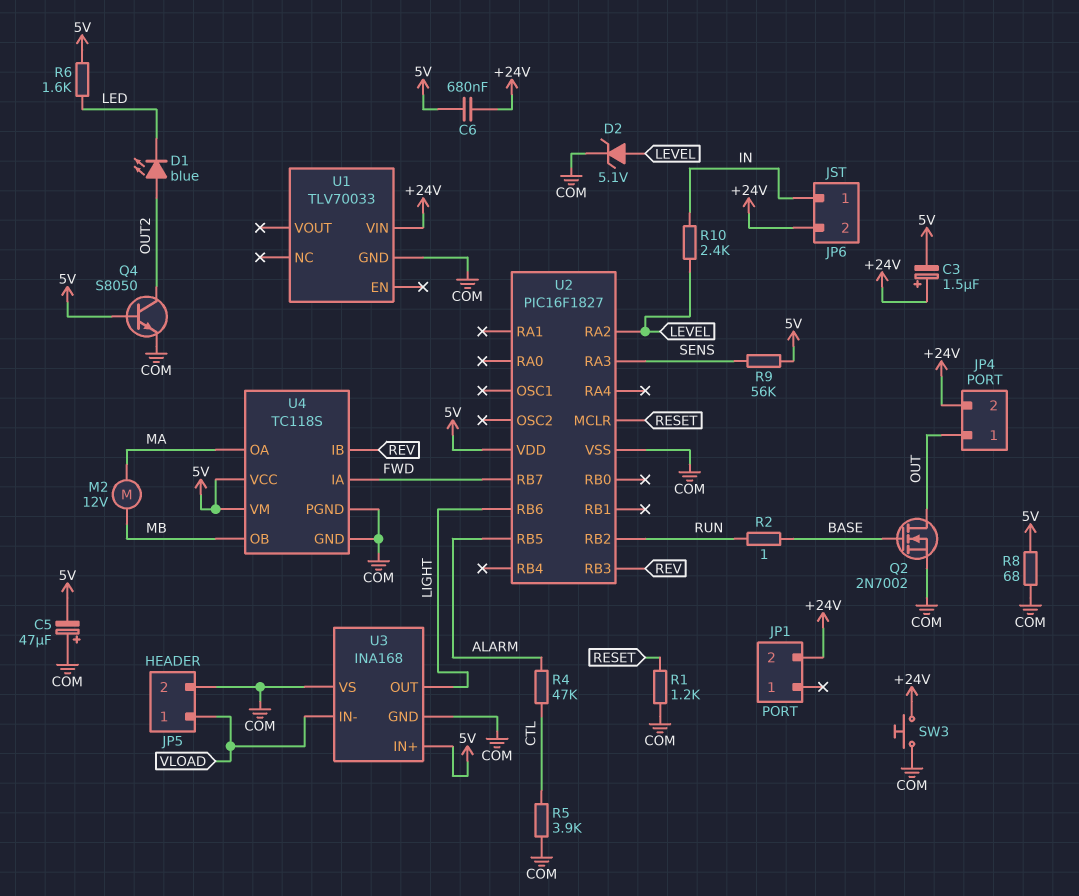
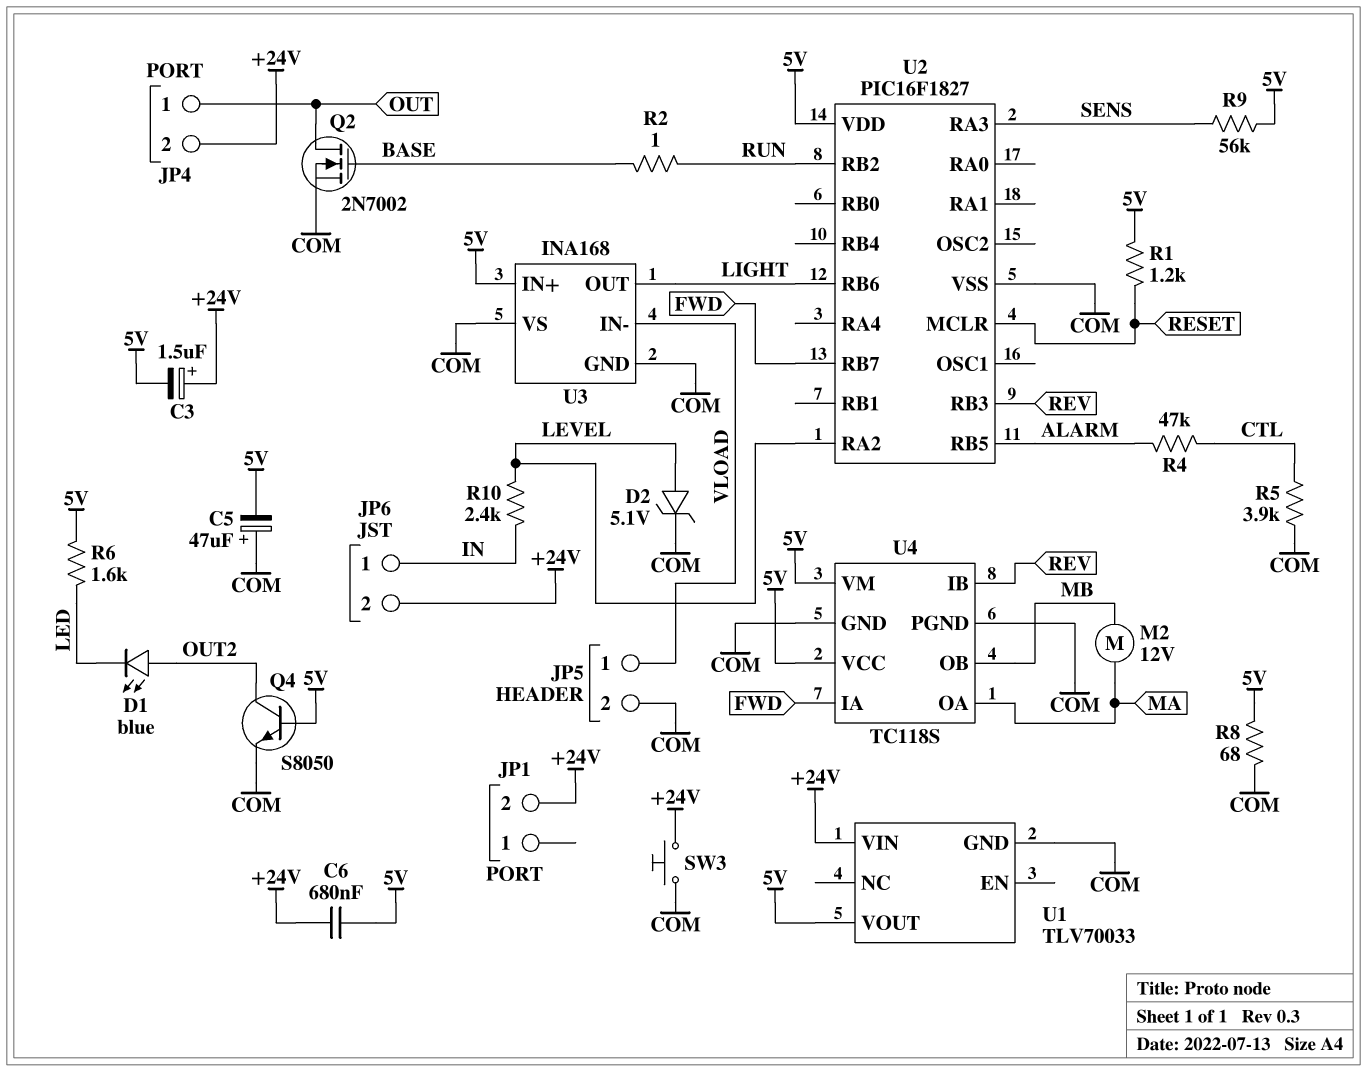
R1: 1.2k (COM, RESET) -> 1.2k (5V, RESET)
U1 pin VOUT: none -> 5V

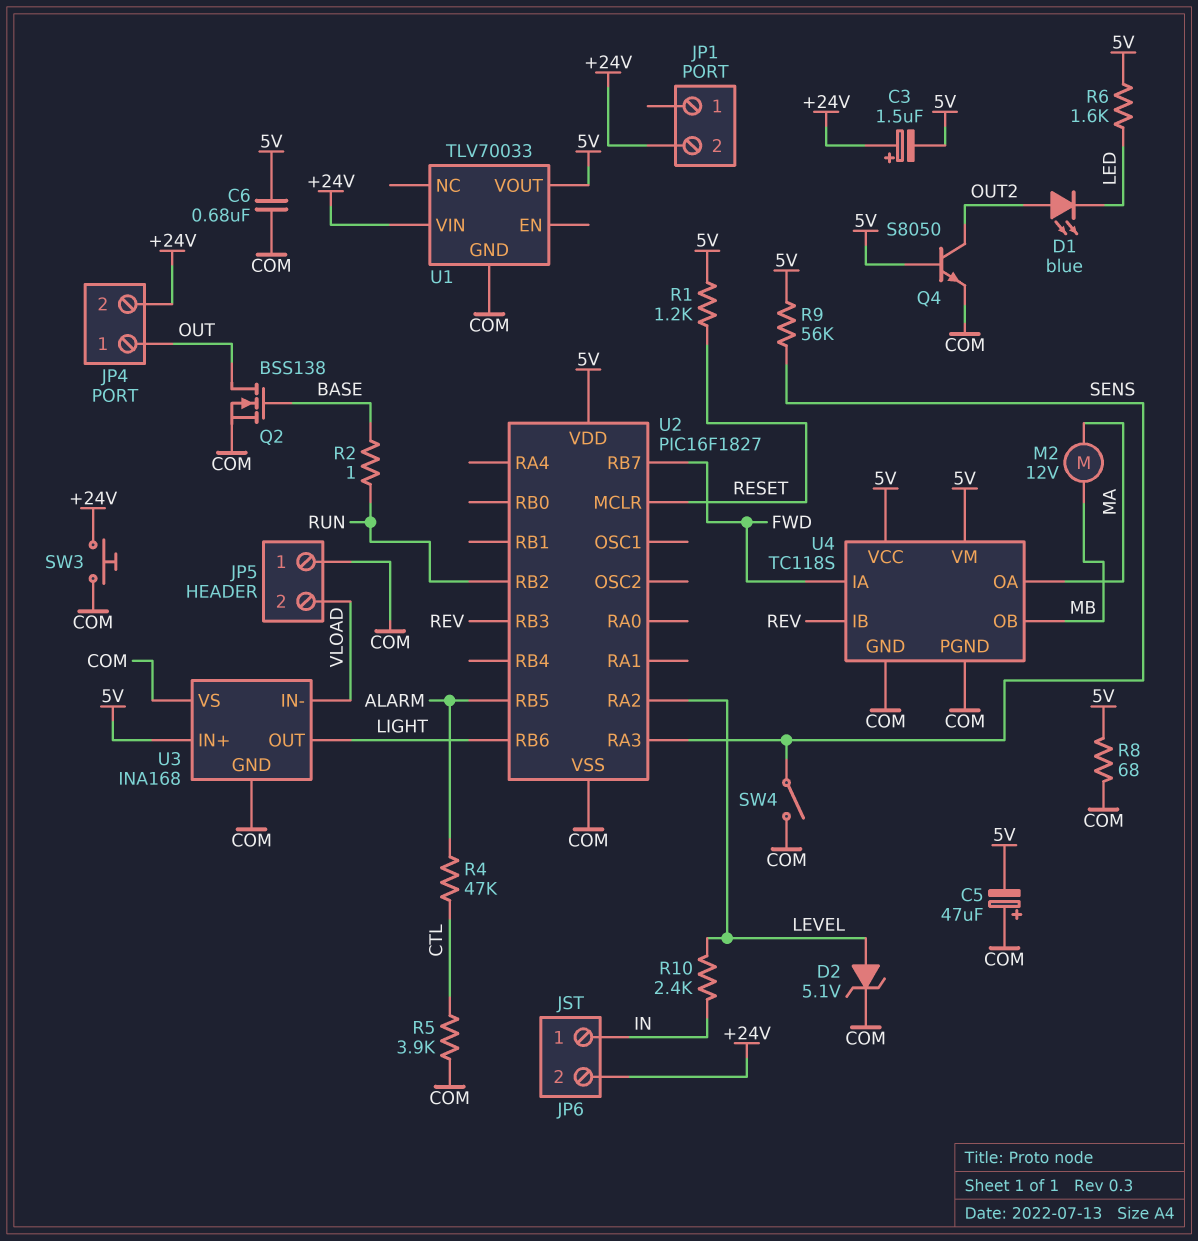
C6: 680nF (+24V, 5V) -> 680nF (5V, COM)
JP5 pin 1: VLOAD -> COM
JP5 pin 2: COM -> VLOAD
Q2: NMOS 2N7002 (G BASE, D OUT, S COM) -> NMOS BSS138 (G BASE, D OUT, S COM)
SW4: none -> switch (COM, SENS)

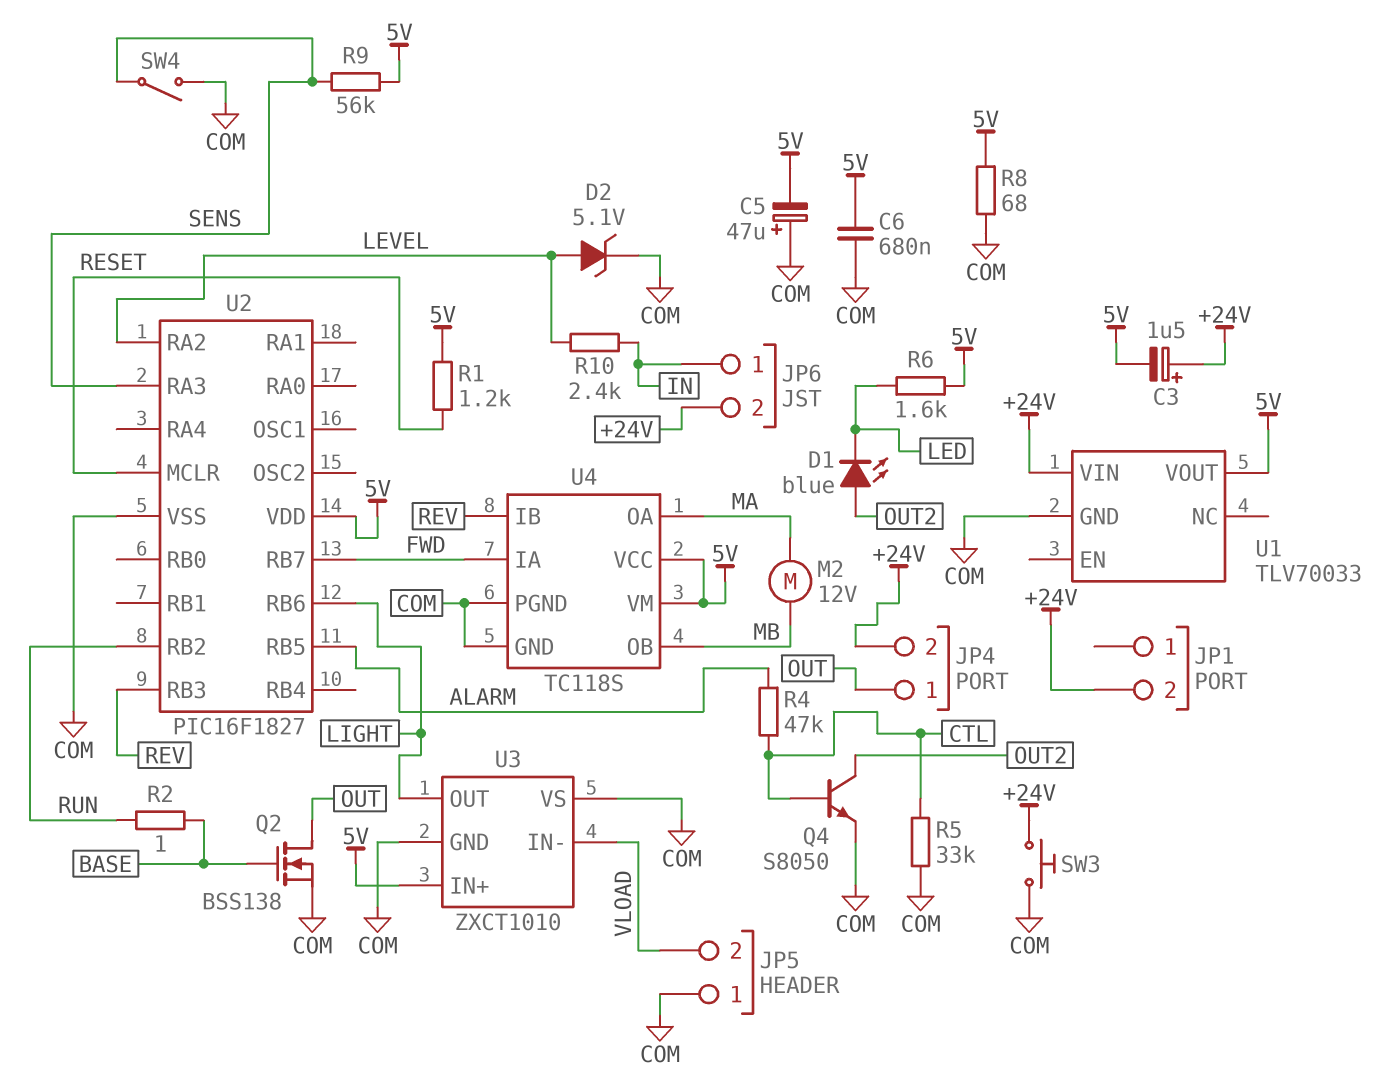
Q4: NPN S8050 (B 5V, C OUT2, E COM) -> NPN S8050 (B CTL, C OUT2, E COM)
R5: 3.9k (COM, CTL) -> 33k (COM, CTL)
U3: INA168 -> ZXCT1010

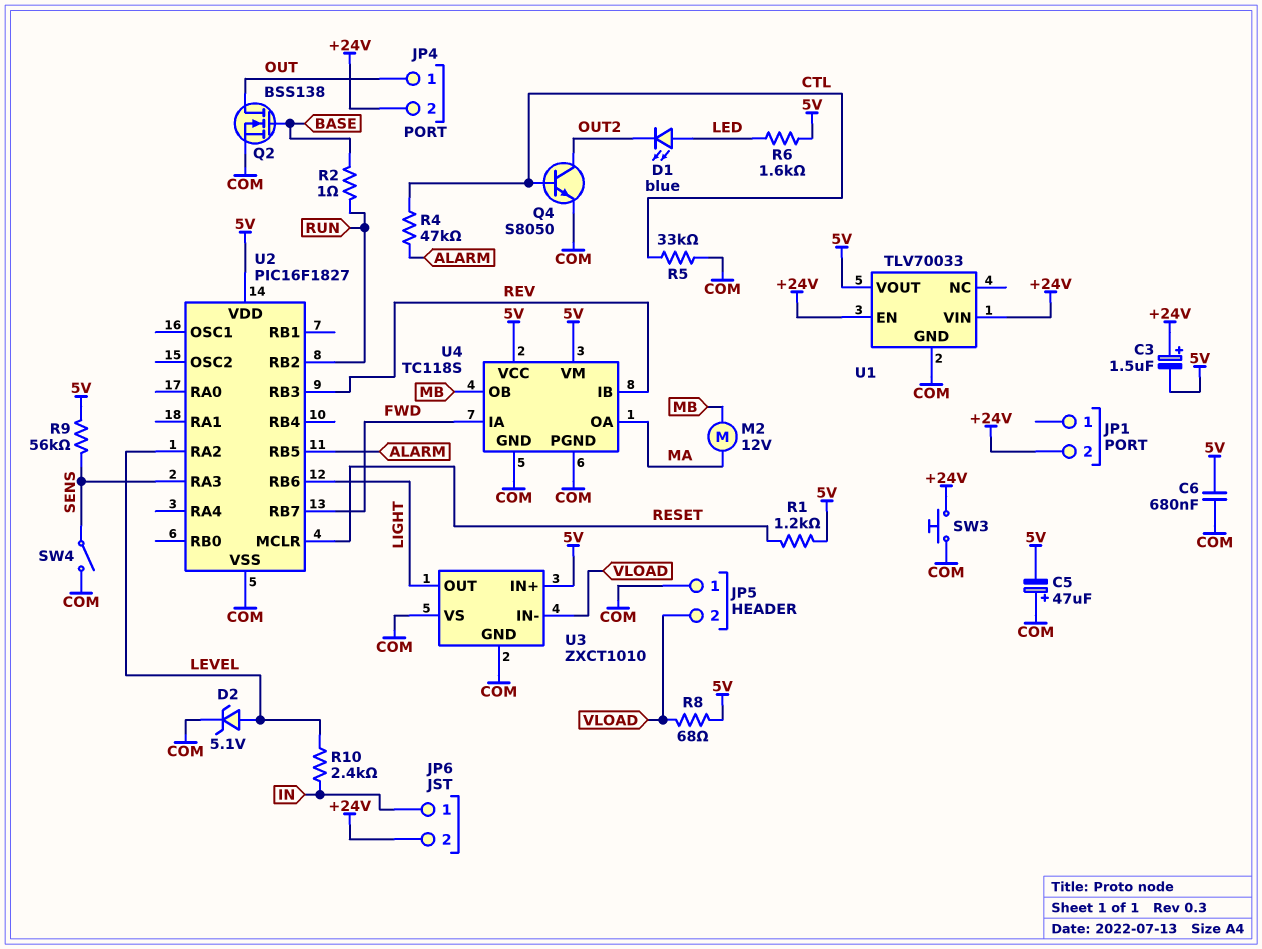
D1: LED blue (A OUT2, K LED) -> LED blue (A LED, K OUT2)
R8: 68 (5V, COM) -> 68 (5V, VLOAD)
U1 pin EN: none -> +24V

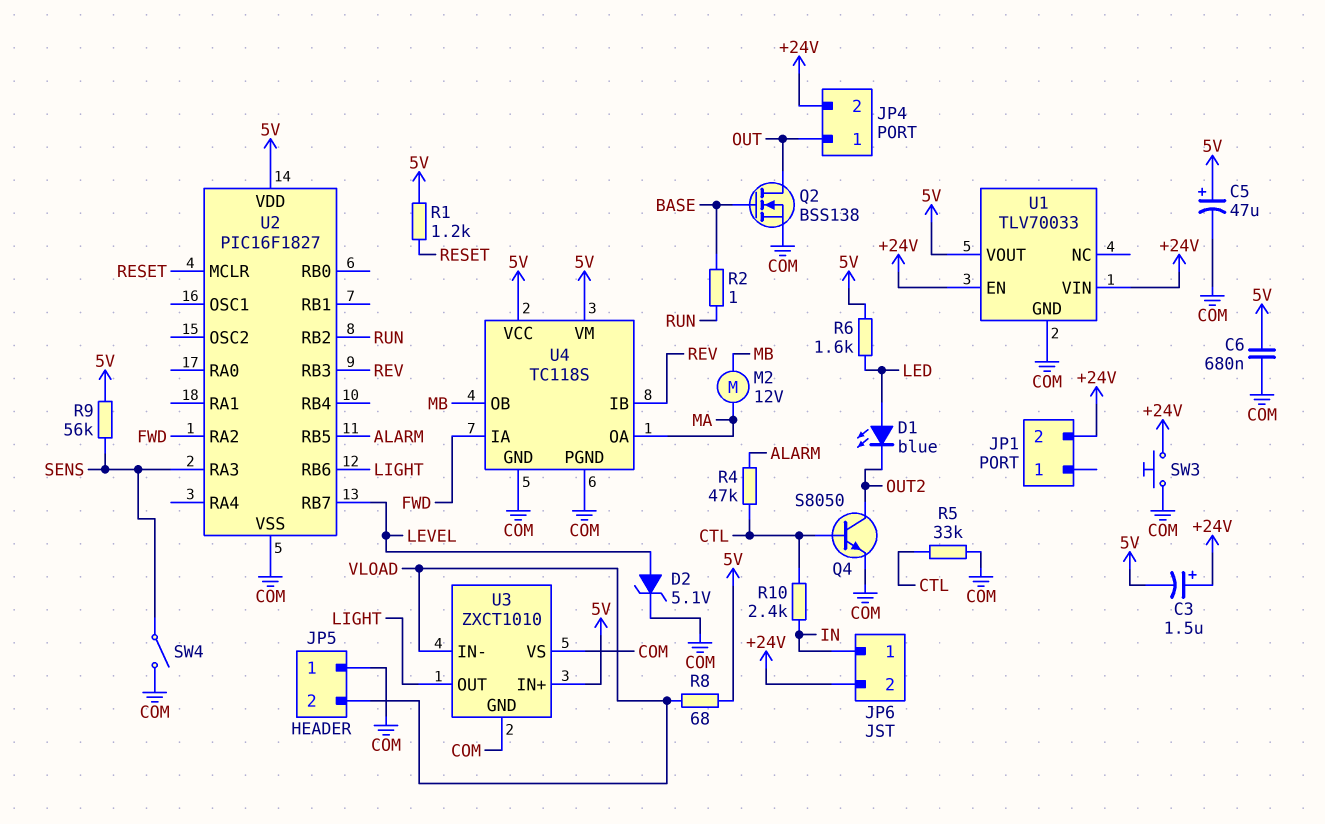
C5: 47uF (plus COM, minus 5V) -> 47uF (plus 5V, minus COM)
R10: 2.4k (IN, LEVEL) -> 2.4k (CTL, IN)
U2 pin RA2: LEVEL -> FWD
U2 pin RB7: FWD -> LEVEL

